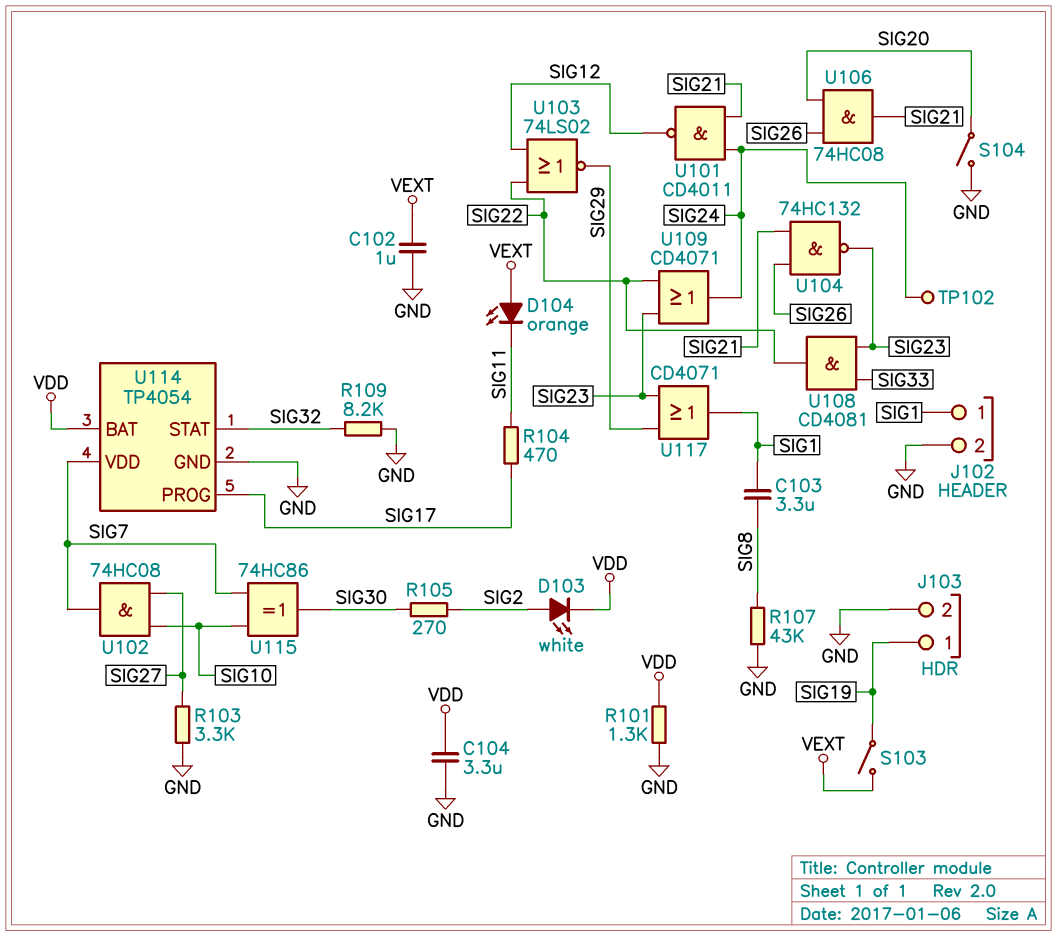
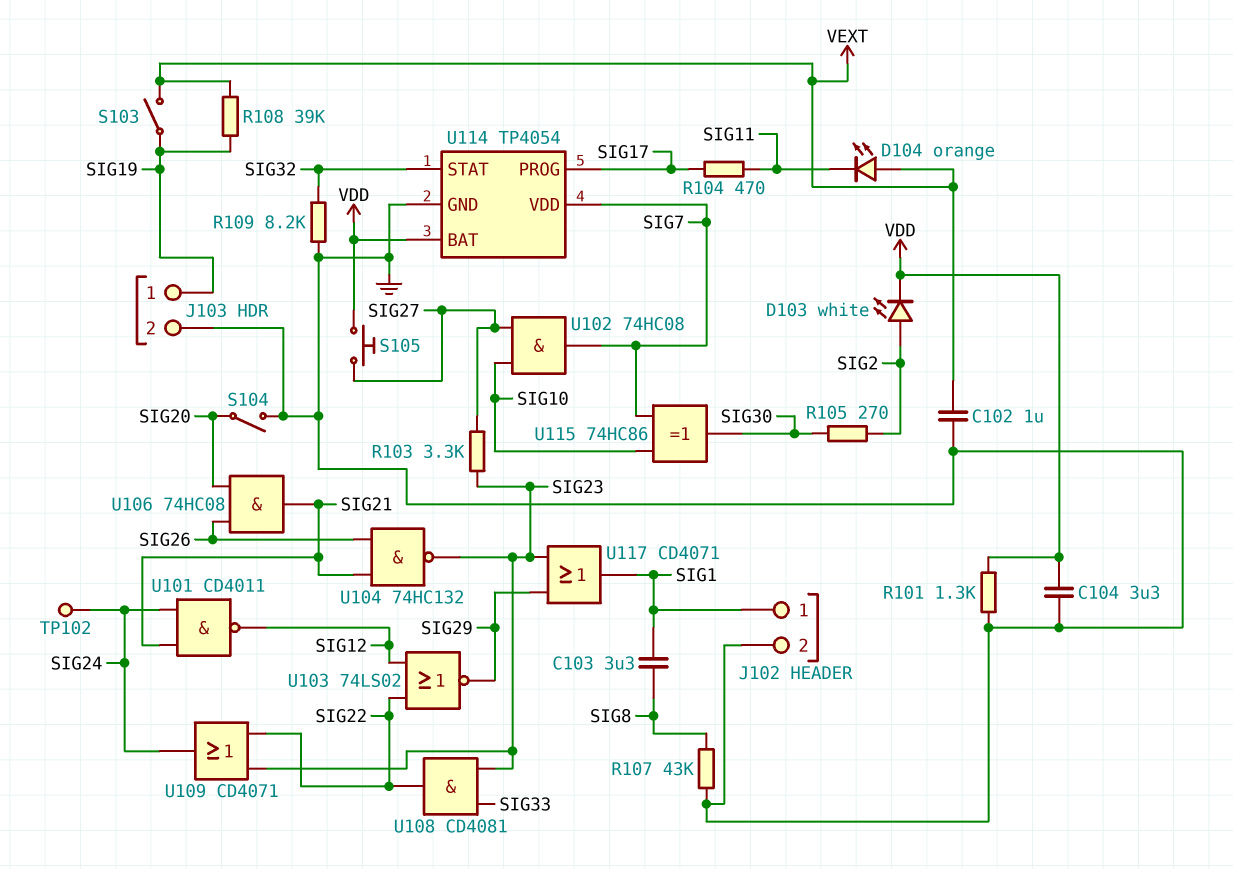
R103: 3.3k (GND, SIG27) -> 3.3k (SIG23, SIG27)
R108: none -> 39k (SIG19, VEXT)
S105: none -> button (SIG27, VDD)

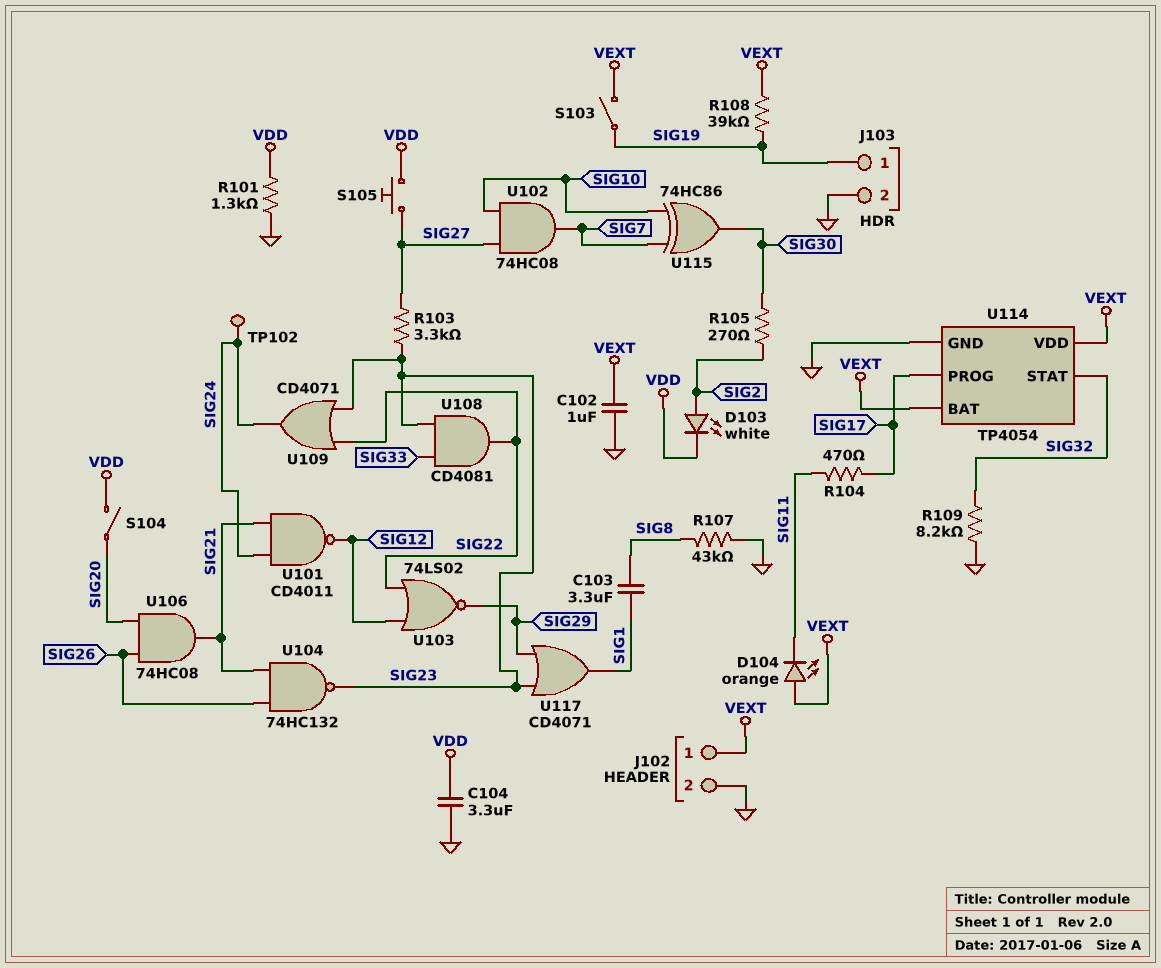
J102 pin 1: SIG1 -> VEXT
S104: switch (GND, SIG20) -> switch (SIG20, VDD)
U114 pin BAT: VDD -> VEXT
U114 pin VDD: SIG7 -> VEXT

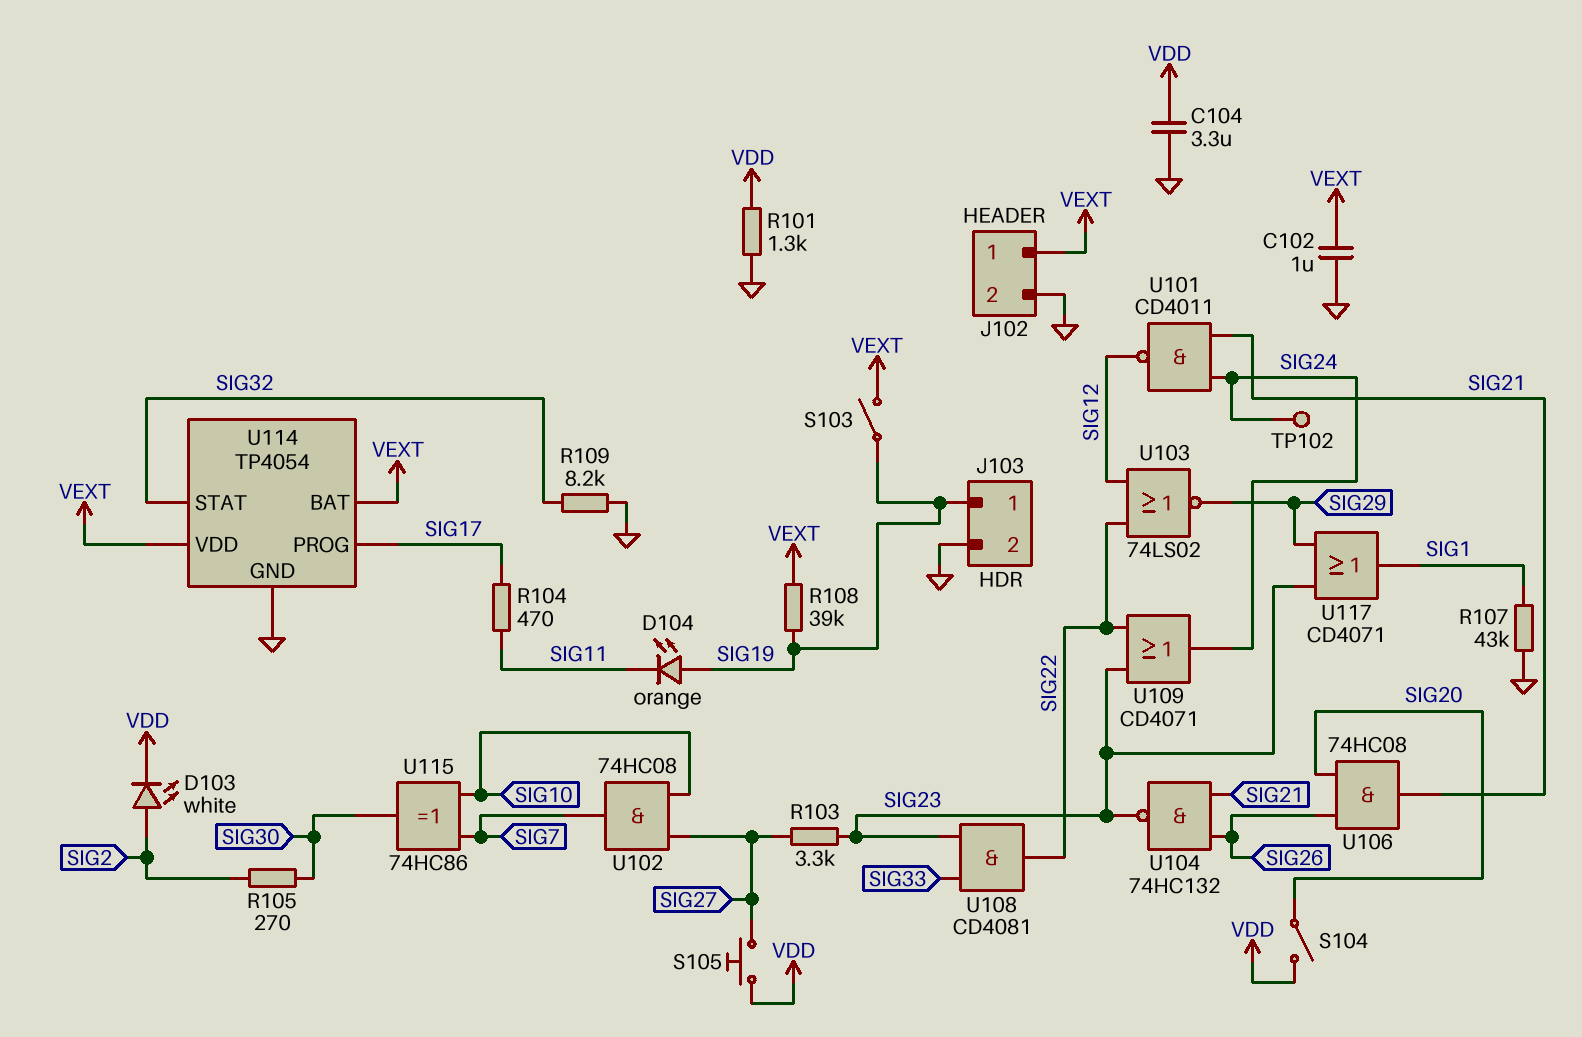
C103: 3.3uF (SIG1, SIG8) -> none
D104: LED orange (A VEXT, K SIG11) -> LED orange (A SIG19, K SIG11)
R107: 43k (GND, SIG8) -> 43k (GND, SIG1)

